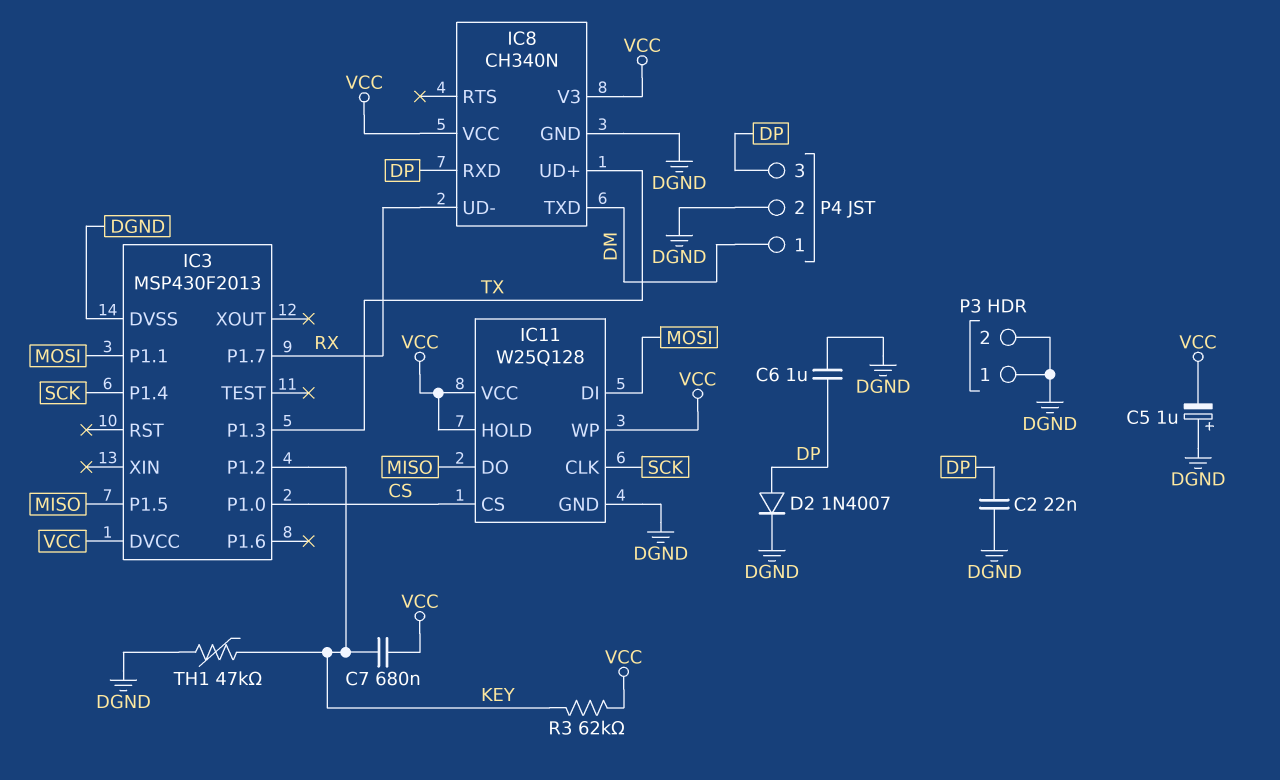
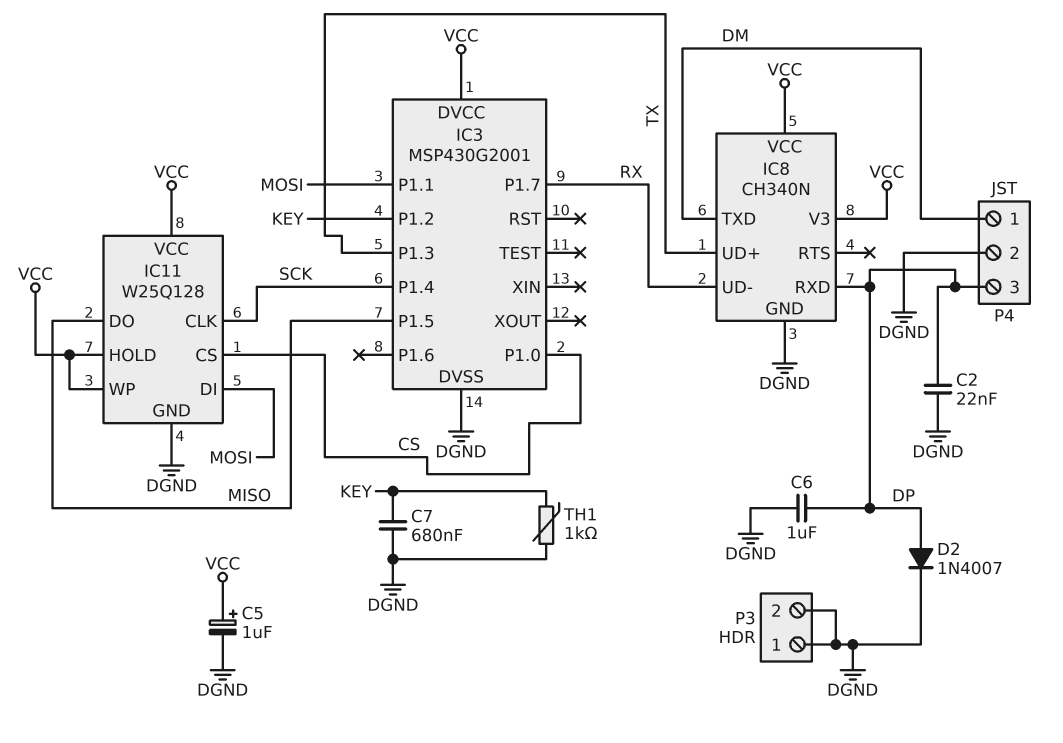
C5: 1uF (plus DGND, minus VCC) -> 1uF (plus VCC, minus DGND)
C7: 680nF (KEY, VCC) -> 680nF (DGND, KEY)
IC3: MSP430F2013 -> MSP430G2001
R3: 62k (KEY, VCC) -> none
TH1: 47k (DGND, KEY) -> 1k (DGND, KEY)

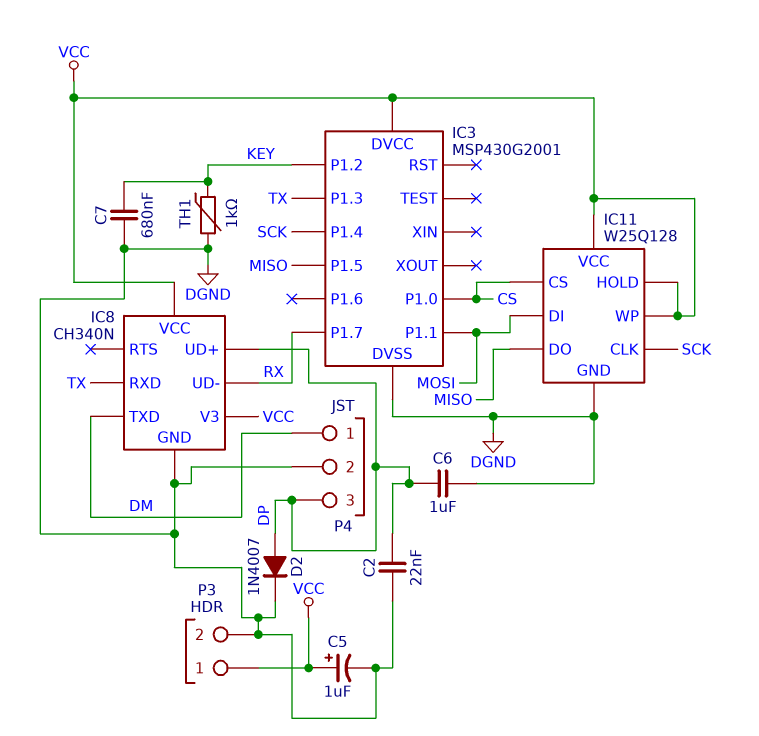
IC8 pin RXD: DP -> TX
IC8 pin UD+: TX -> DP
P3 pin 1: DGND -> VCC

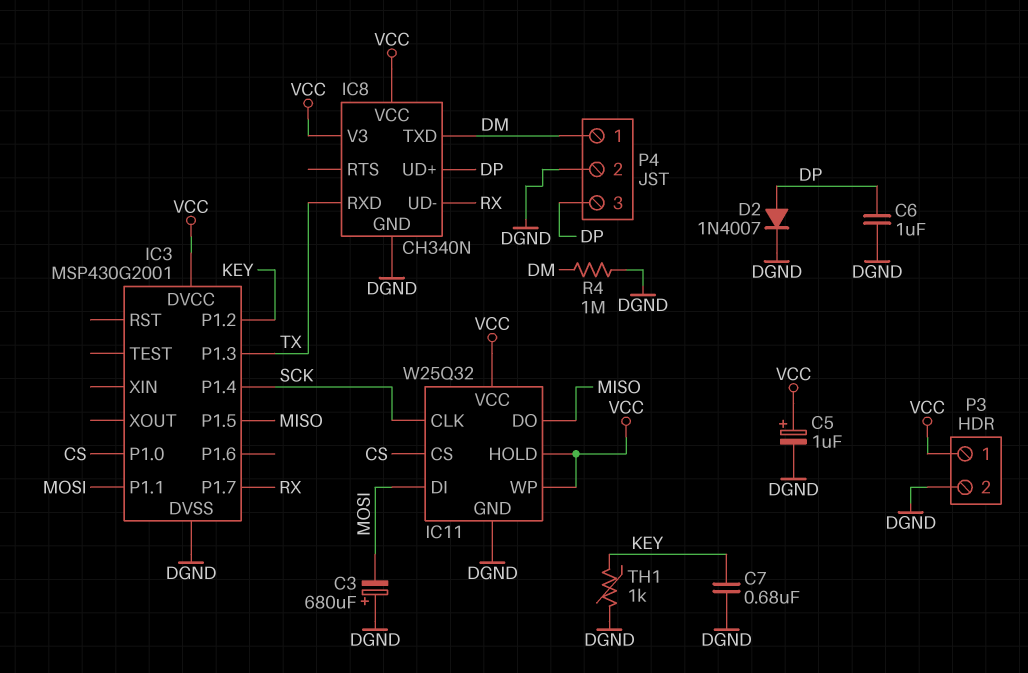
C2: 22nF (DGND, DP) -> none
C3: none -> 680uF (plus DGND, minus MOSI)
IC11: W25Q128 -> W25Q32
R4: none -> 1M (DGND, DM)

